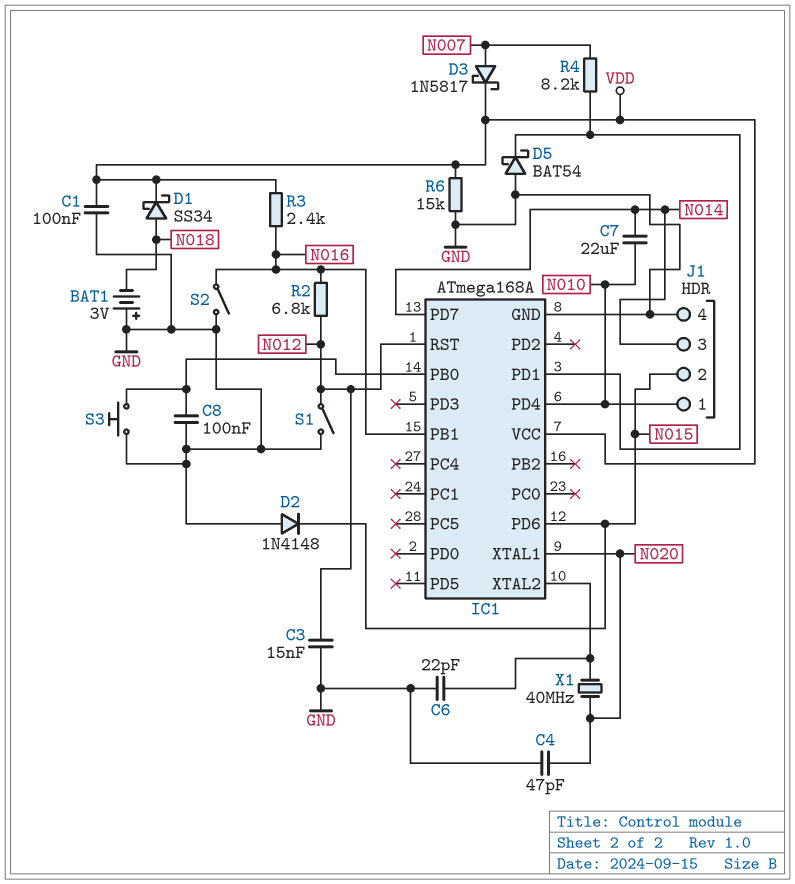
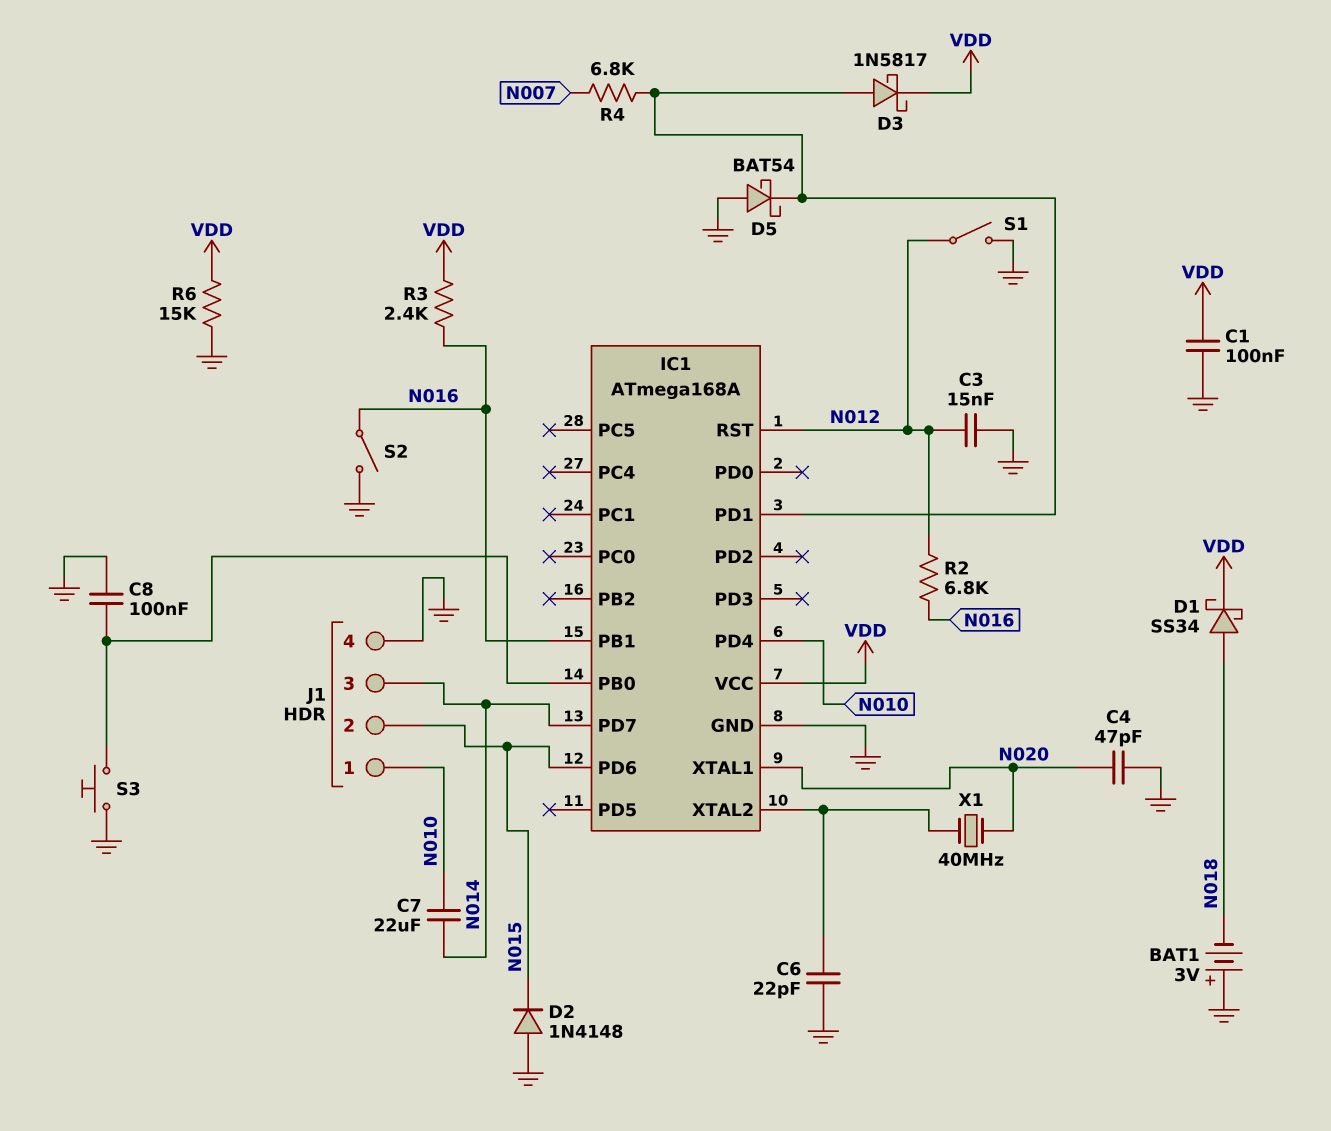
D3: schottky 1N5817 (A N007, K VDD) -> schottky 1N5817 (A IC1/PD1, K VDD)
R4: 8.2k (IC1/PD1, N007) -> 6.8k (IC1/PD1, N007)

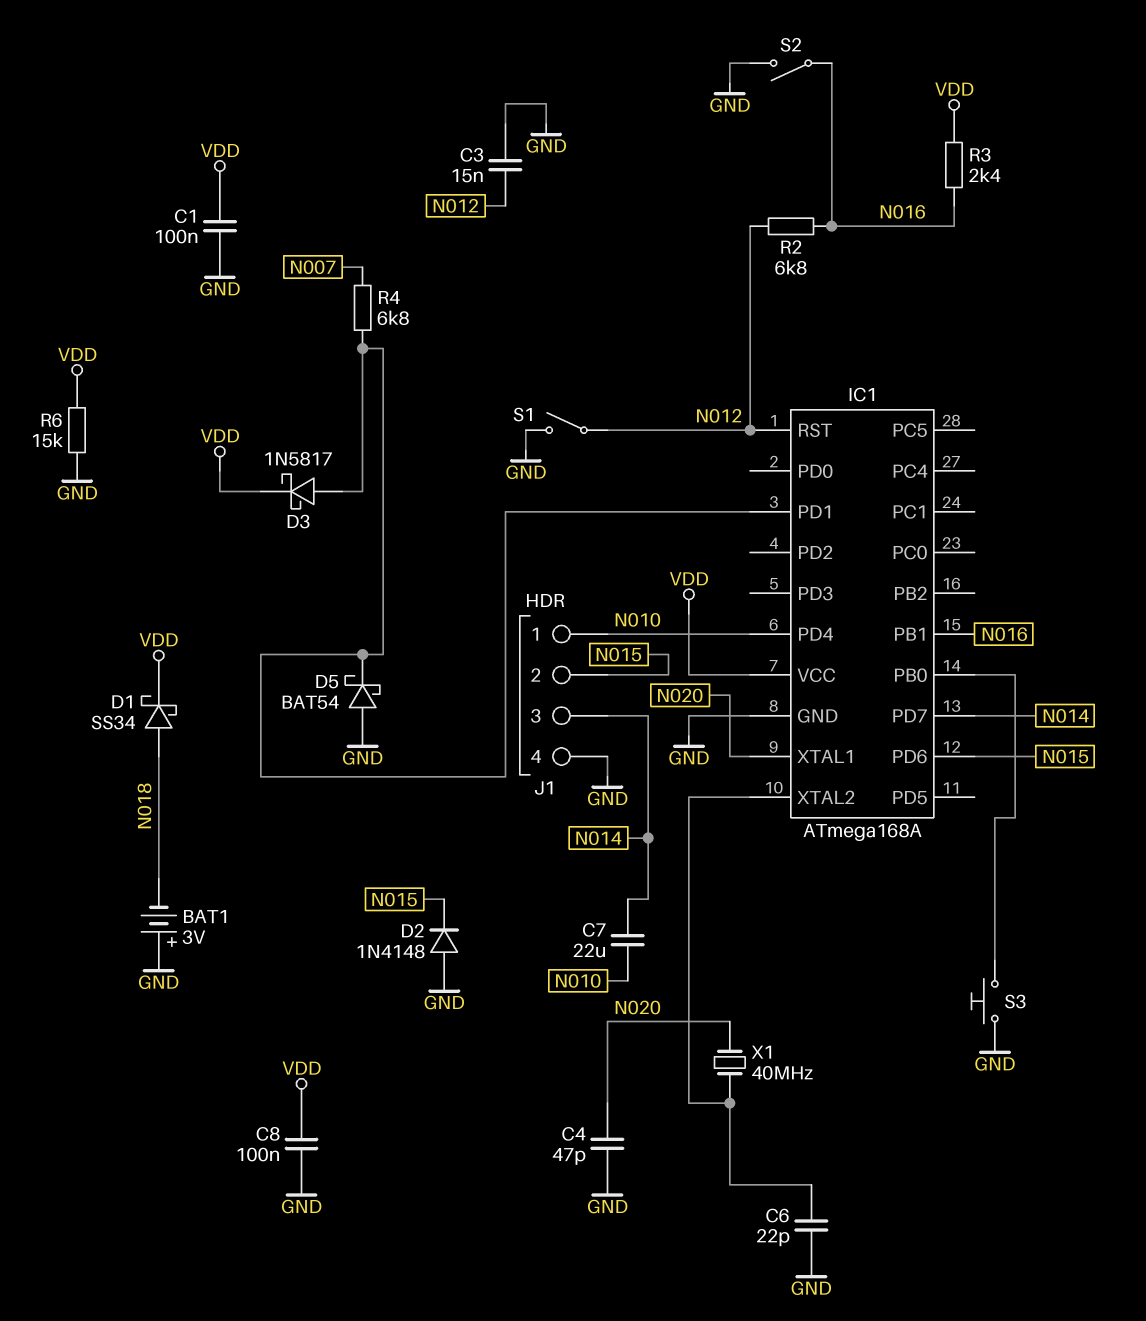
C8: 100nF (GND, IC1/PB0) -> 100nF (GND, VDD)

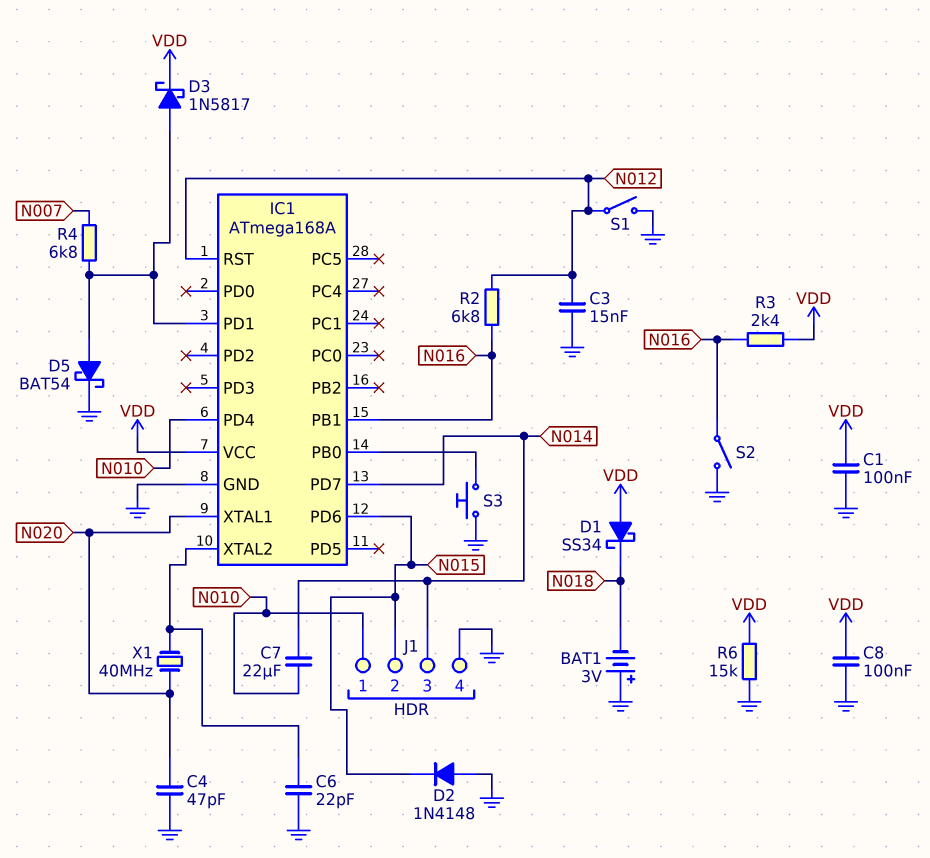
D1: schottky SS34 (A N018, K VDD) -> schottky SS34 (A VDD, K N018)
D5: schottky BAT54 (A GND, K IC1/PD1) -> schottky BAT54 (A IC1/PD1, K GND)

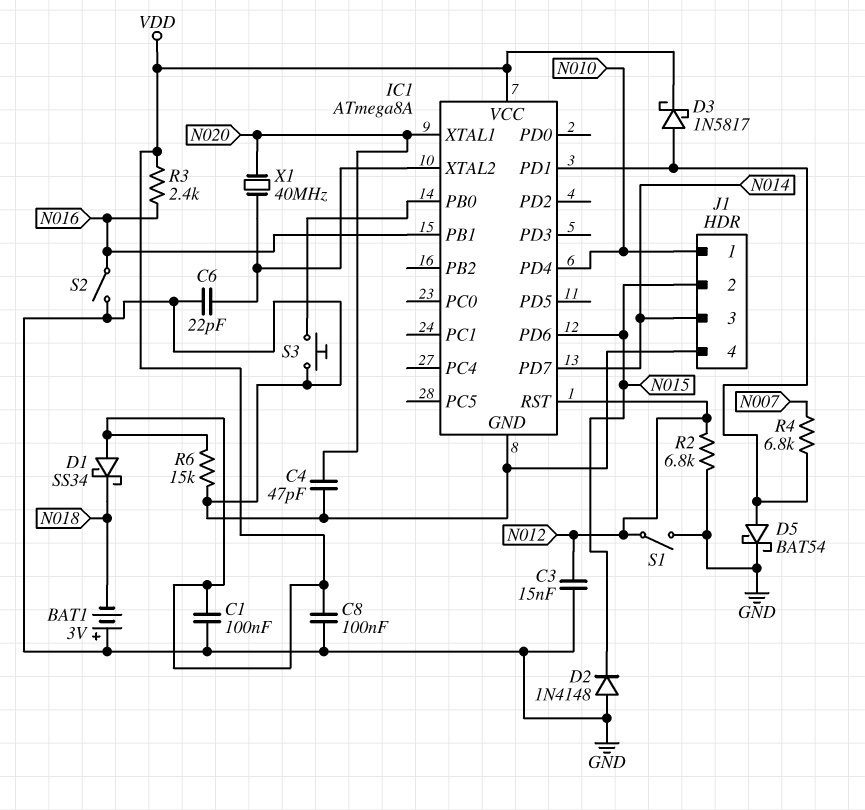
C7: 22uF (N010, N014) -> none
IC1: ATmega168A -> ATmega8A
R2: 6.8k (N012, N016) -> 6.8k (GND, N012)

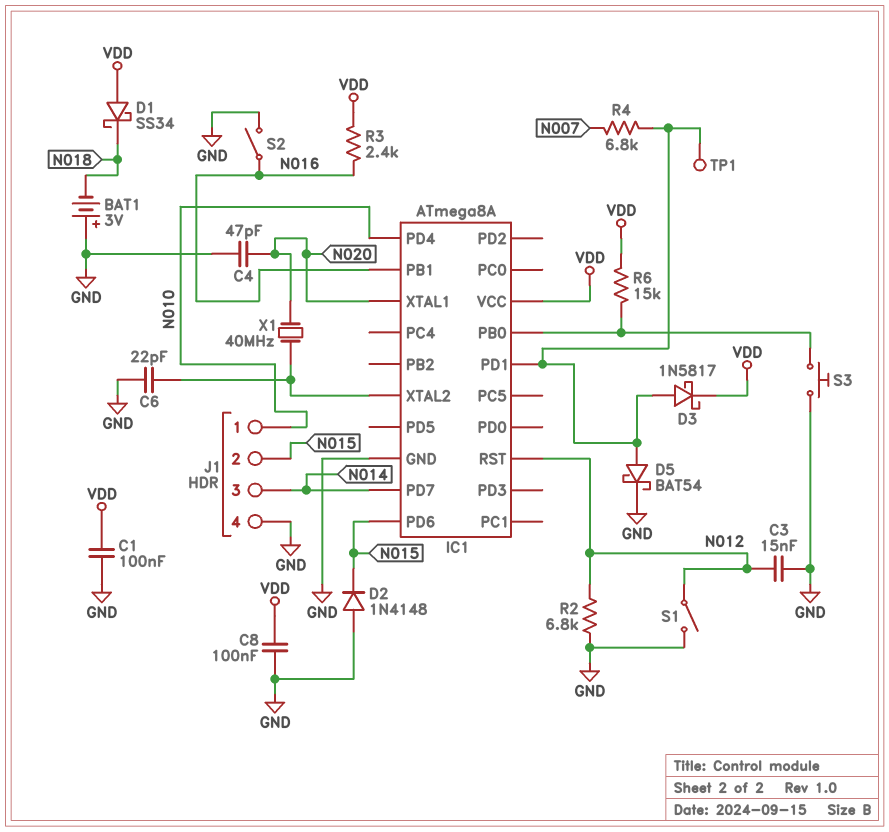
R6: 15k (GND, VDD) -> 15k (IC1/PB0, VDD)
TP1: none -> test point (IC1/PD1)

